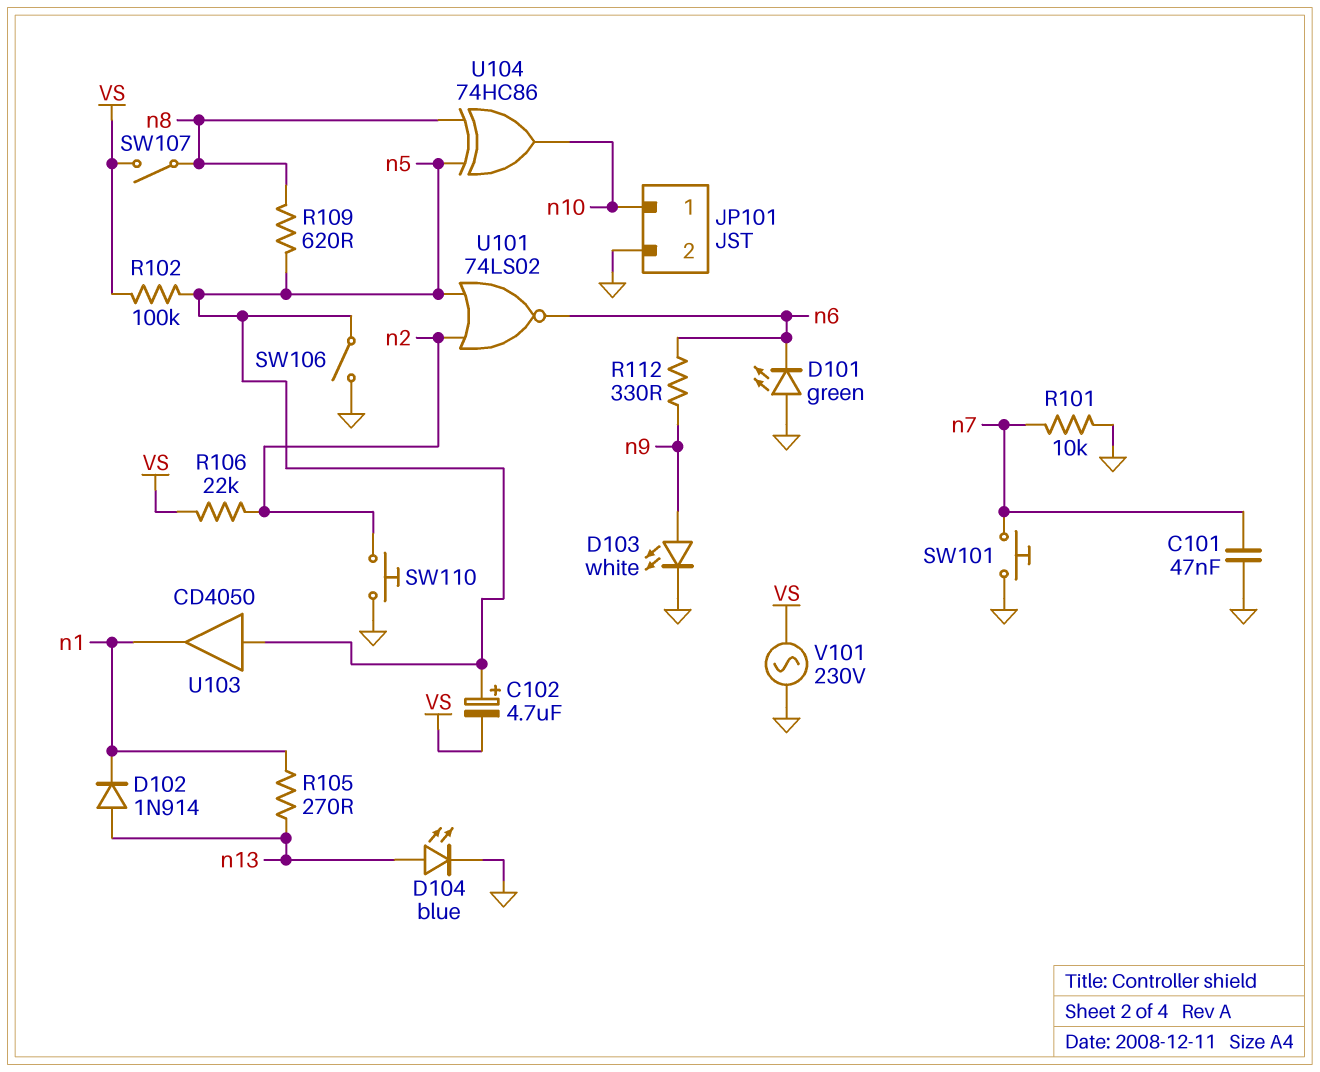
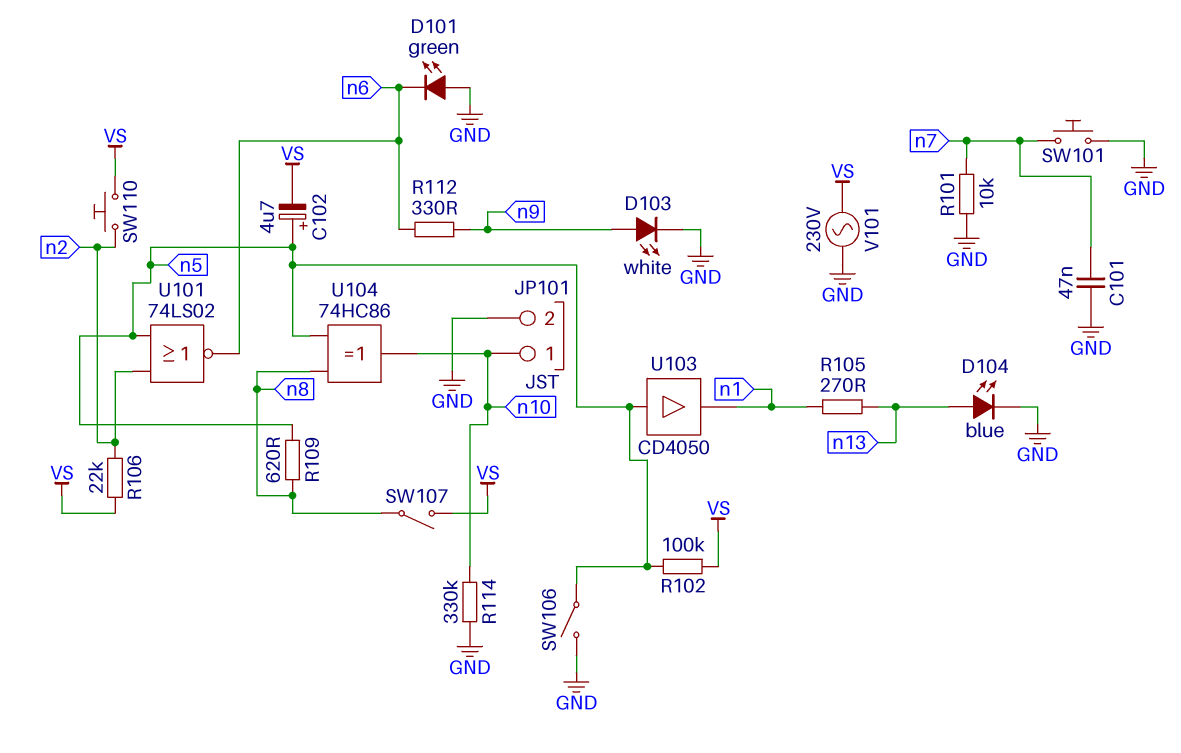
D102: diode 1N914 (A n13, K n1) -> none
R114: none -> 330k (GND, n10)
SW110: button (GND, n2) -> button (VS, n2)

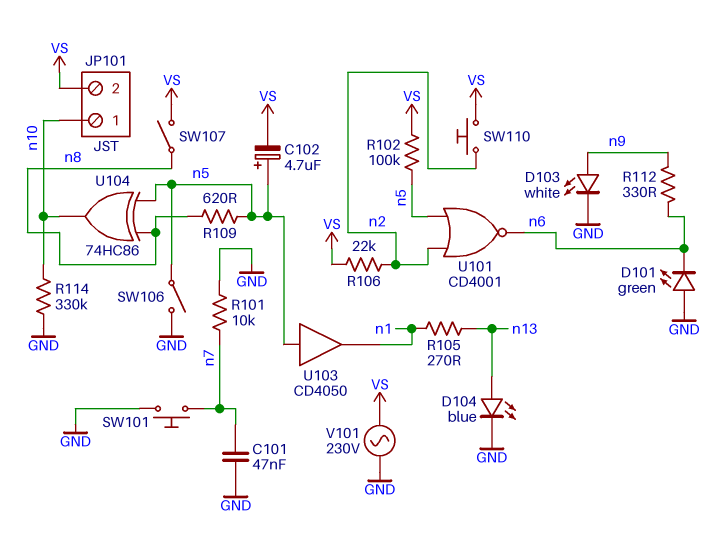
JP101 pin 2: GND -> VS
U101: NOR 74LS02 (in n2, in n5, out n6) -> NOR CD4001 (in n2, in n5, out n6)

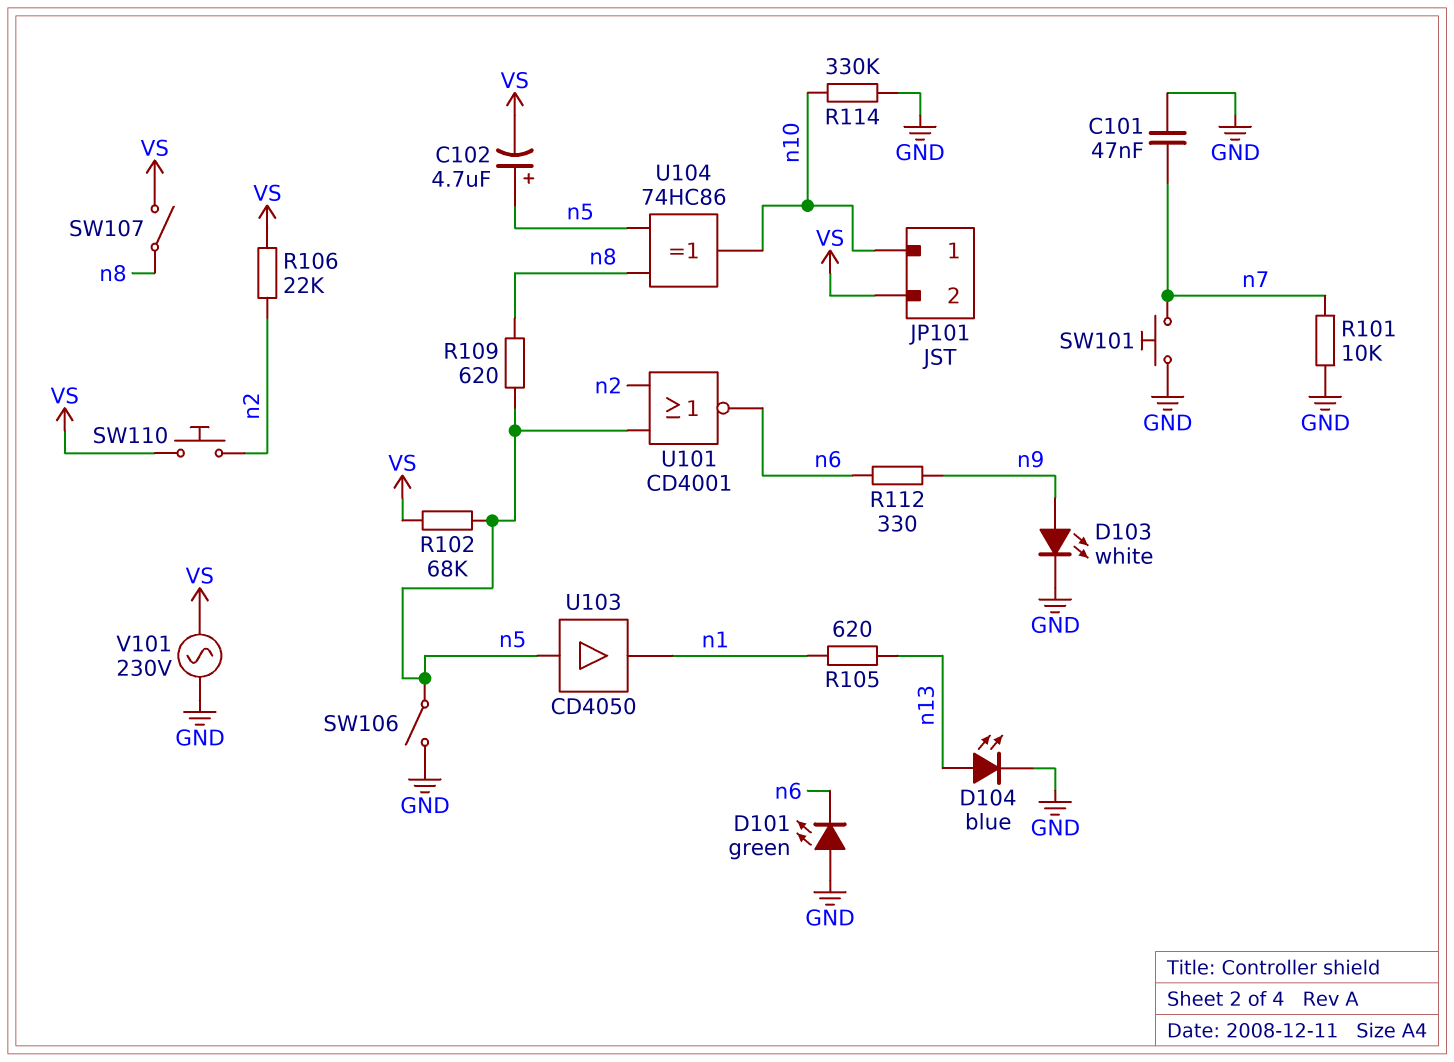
R102: 100k (VS, n5) -> 68k (VS, n5)
R105: 270 (n1, n13) -> 620 (n1, n13)

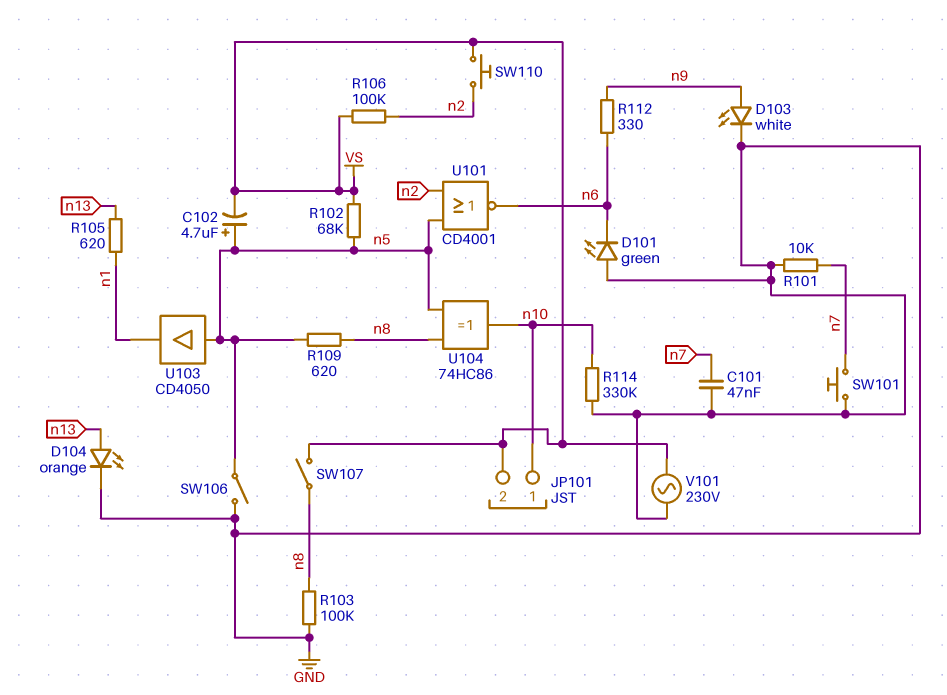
D104: LED blue (A n13, K GND) -> LED orange (A n13, K GND)
R103: none -> 100k (GND, n8)
R106: 22k (VS, n2) -> 100k (VS, n2)

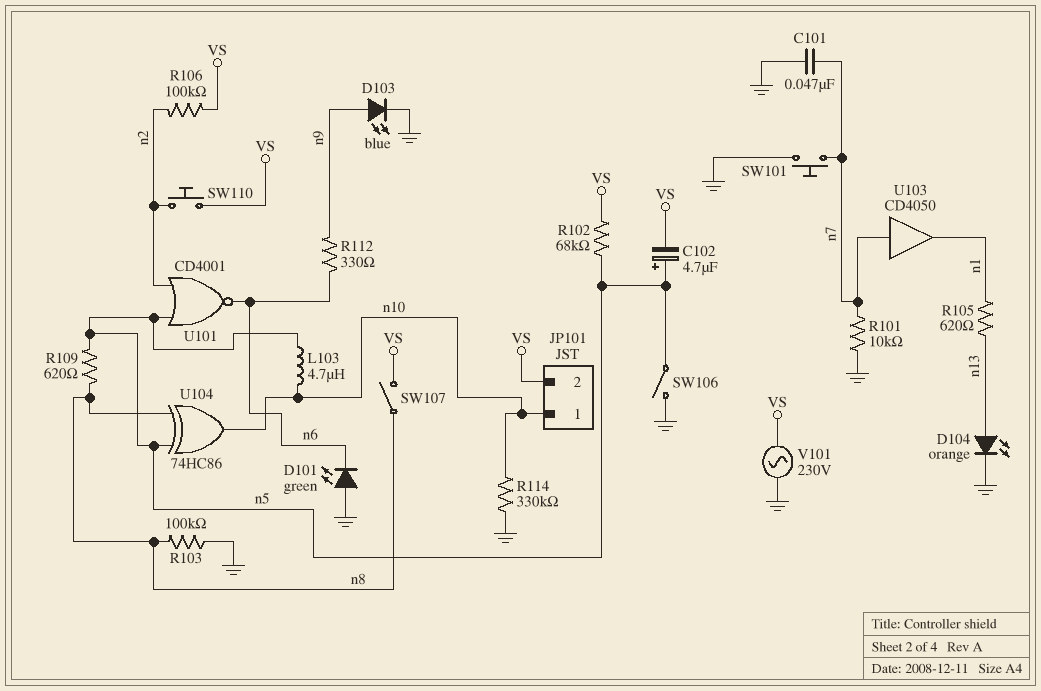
D103: LED white (A n9, K GND) -> LED blue (A n9, K GND)
L103: none -> 4.7uH (n5, n10)
U103: buffer CD4050 (in n5, out n1) -> buffer CD4050 (in n7, out n1)

